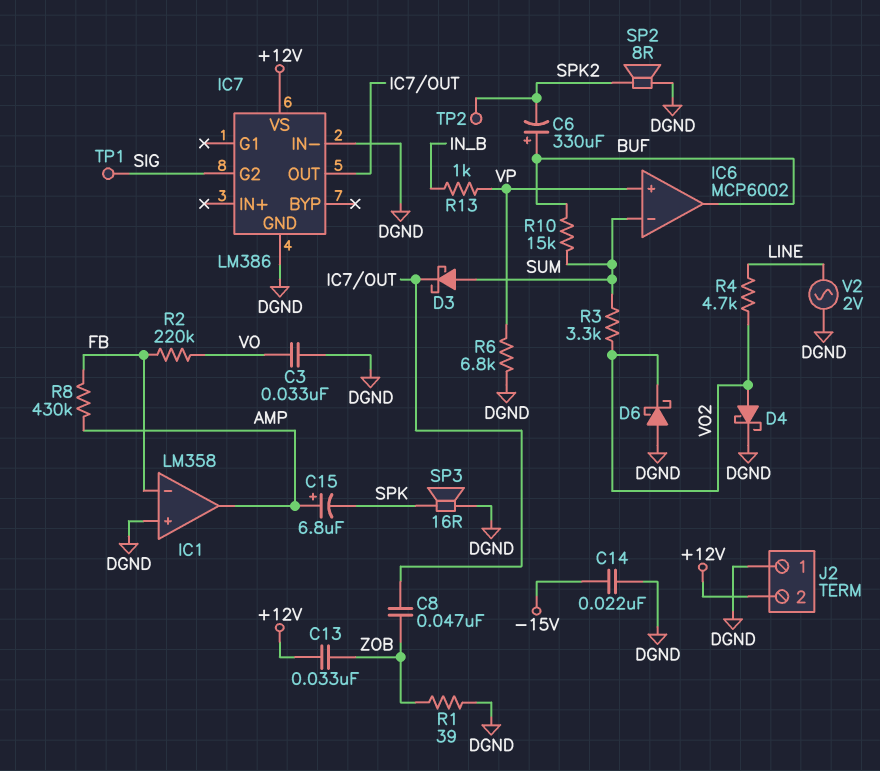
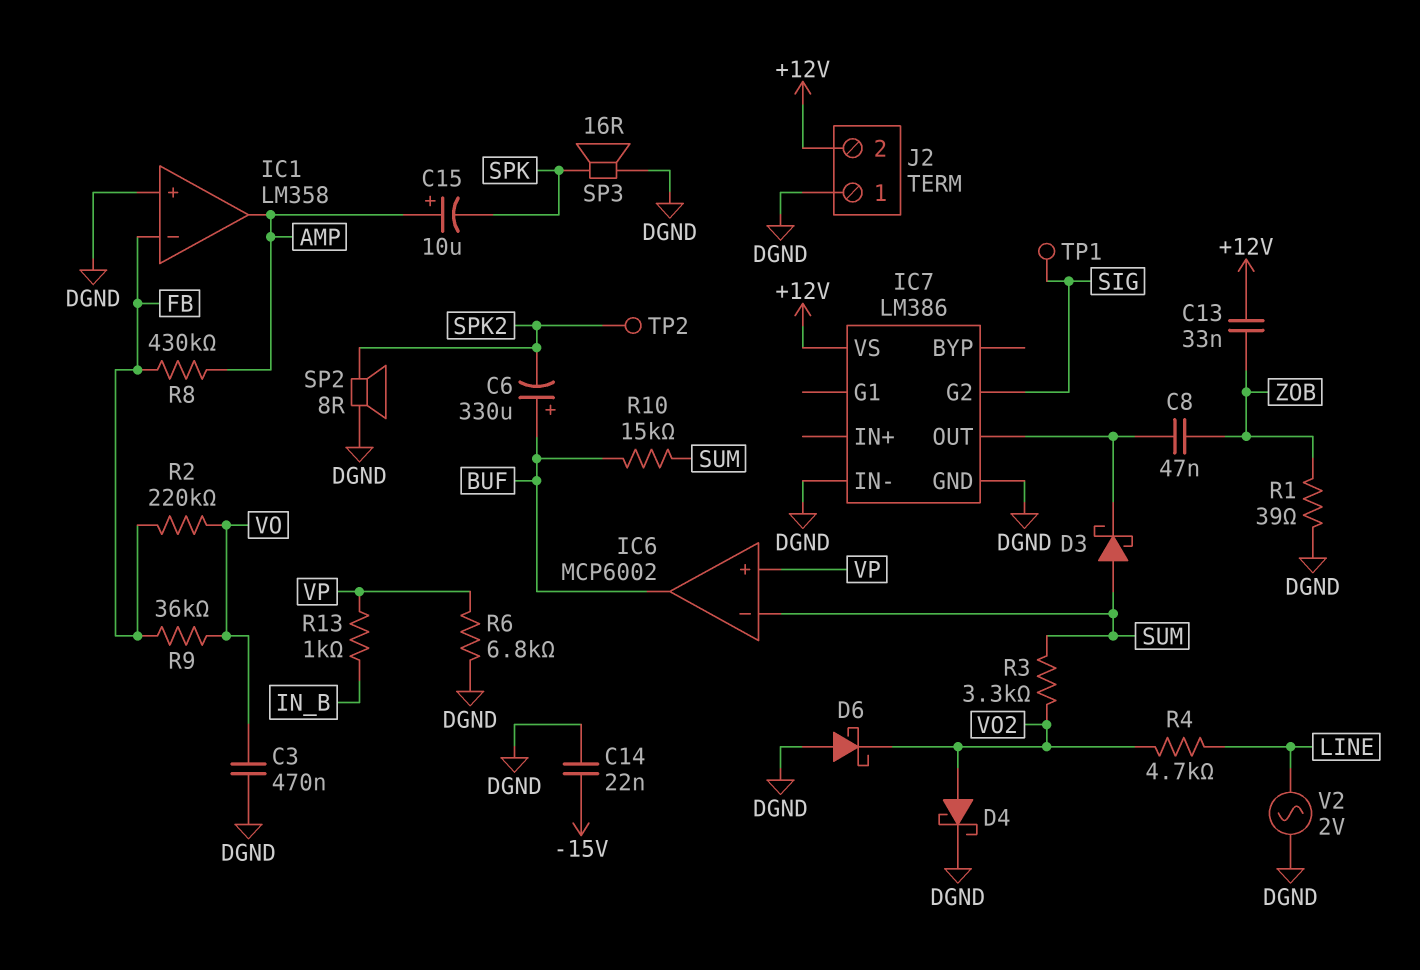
C3: 33nF (DGND, VO) -> 470nF (DGND, VO)
C15: 6.8uF (plus AMP, minus SPK) -> 10uF (plus AMP, minus SPK)
R9: none -> 36k (FB, VO)

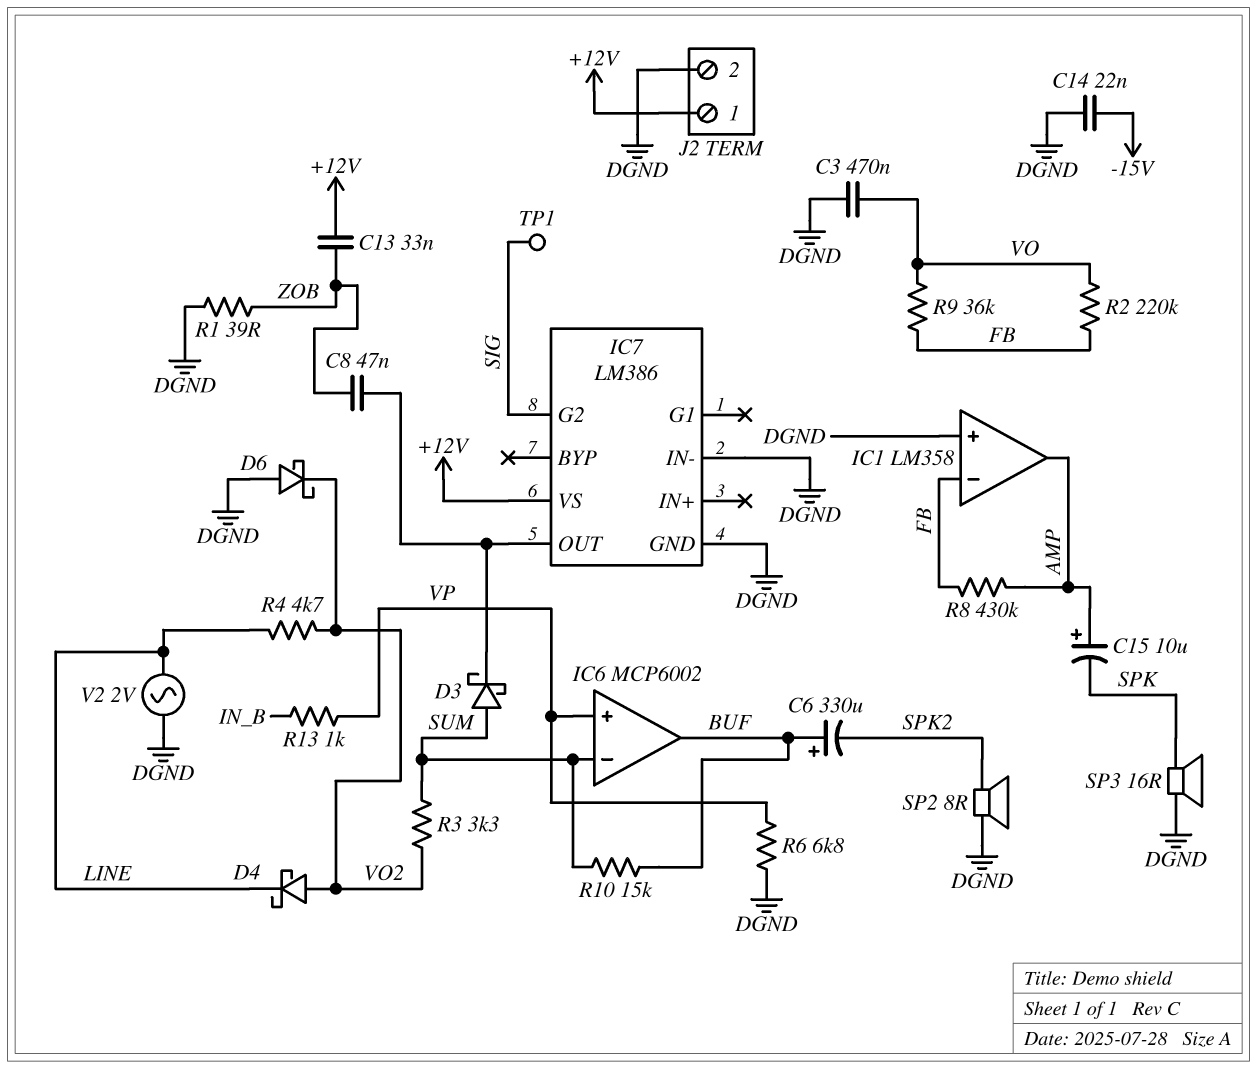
D4: schottky (A VO2, K DGND) -> schottky (A VO2, K LINE)
J2 pin 1: DGND -> +12V
J2 pin 2: +12V -> DGND
TP2: test point (SPK2) -> none

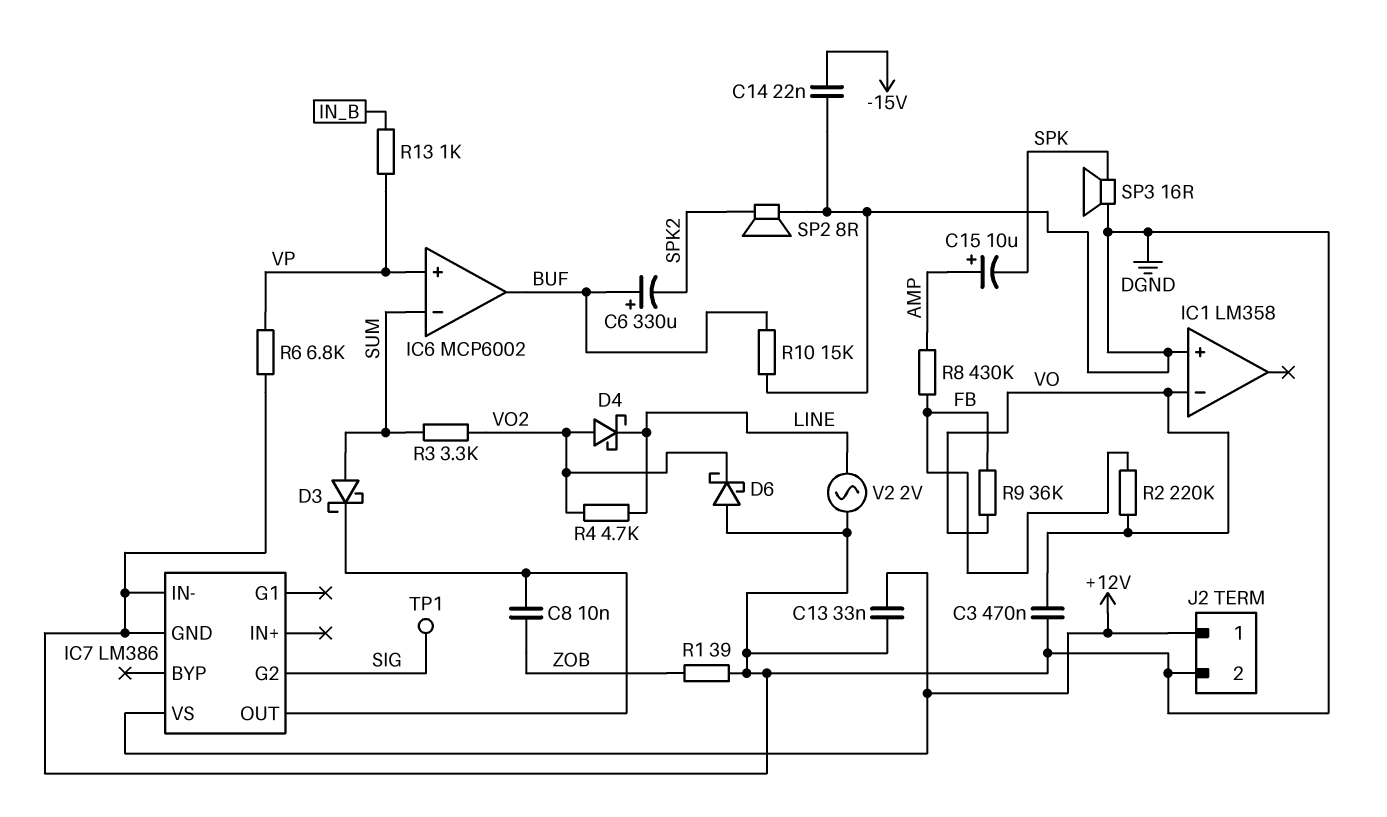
C8: 47nF (IC7/OUT, ZOB) -> 10nF (IC7/OUT, ZOB)
C13: 33nF (+12V, ZOB) -> 33nF (+12V, DGND)
IC1 pin in-: FB -> VO
IC1 pin out: AMP -> none
R10: 15k (BUF, SUM) -> 15k (BUF, DGND)

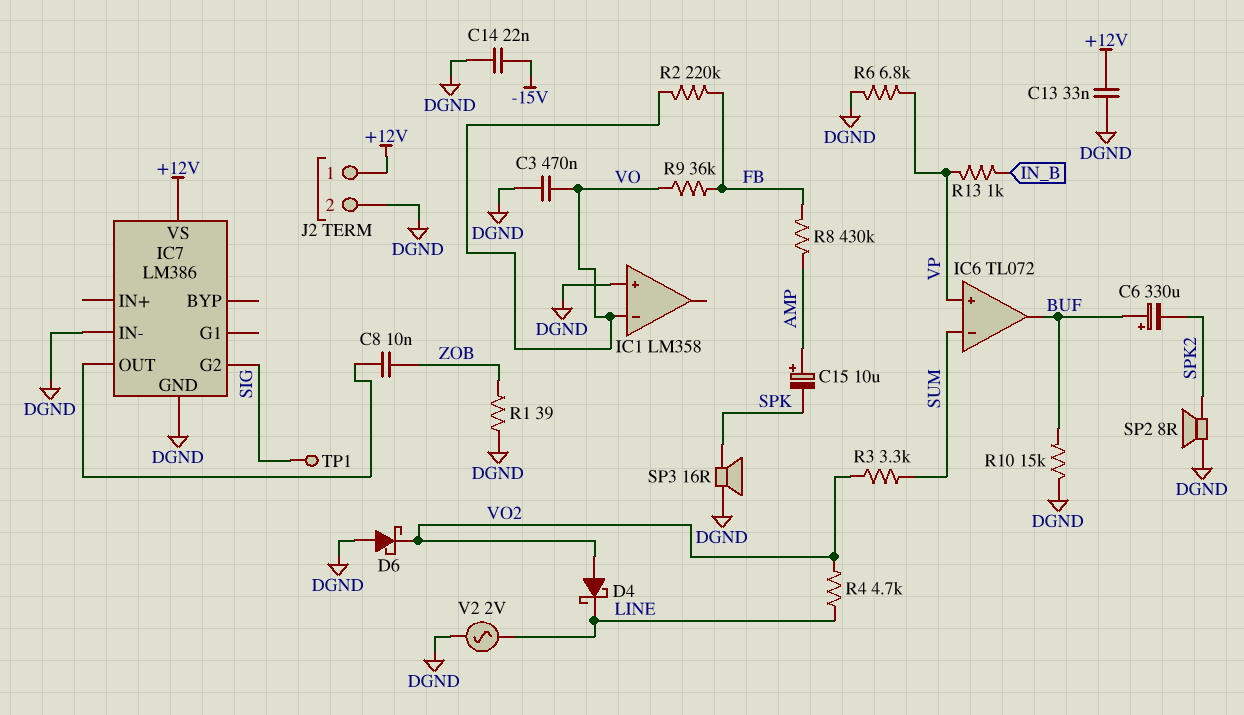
D3: schottky (A SUM, K IC7/OUT) -> none
IC6: MCP6002 -> TL072

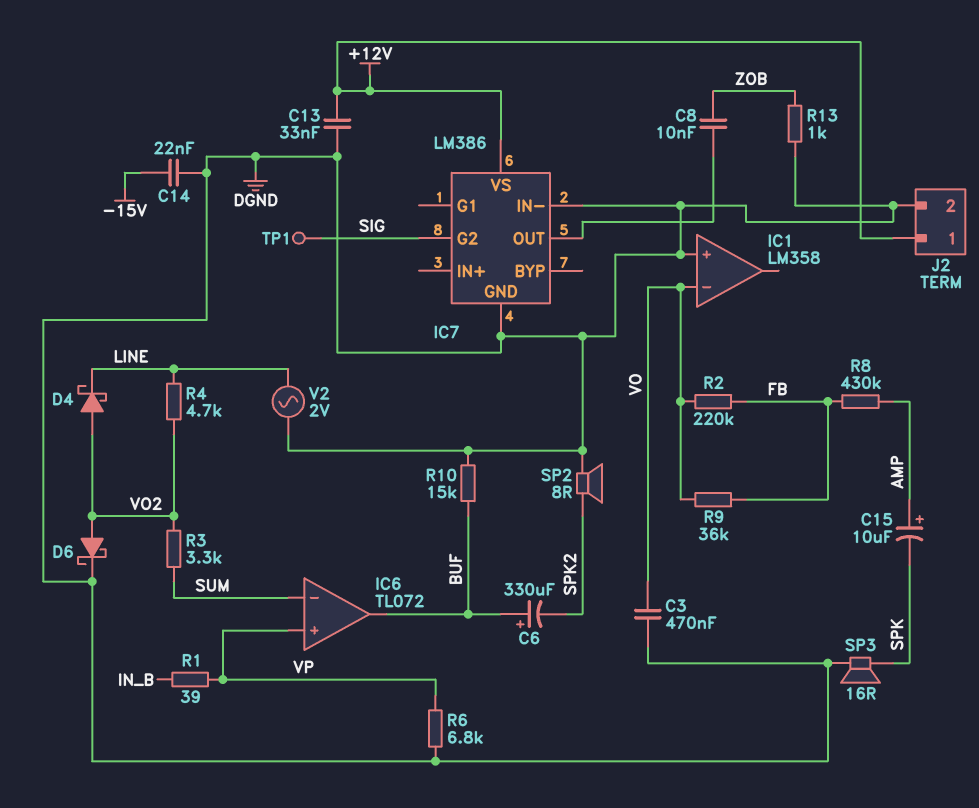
D6: schottky (A DGND, K VO2) -> schottky (A VO2, K DGND)
R1: 39 (DGND, ZOB) -> 39 (IN_B, VP)
R13: 1k (IN_B, VP) -> 1k (DGND, ZOB)

